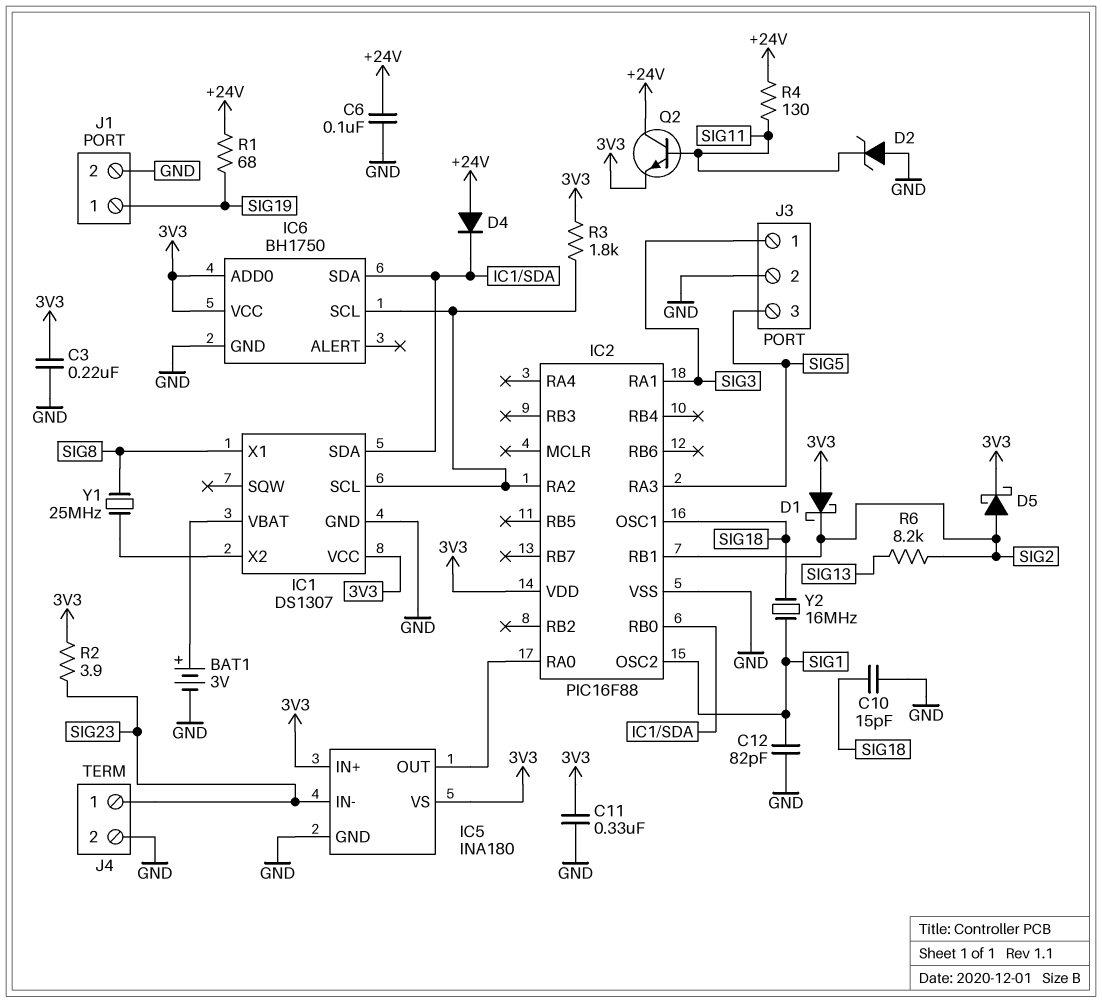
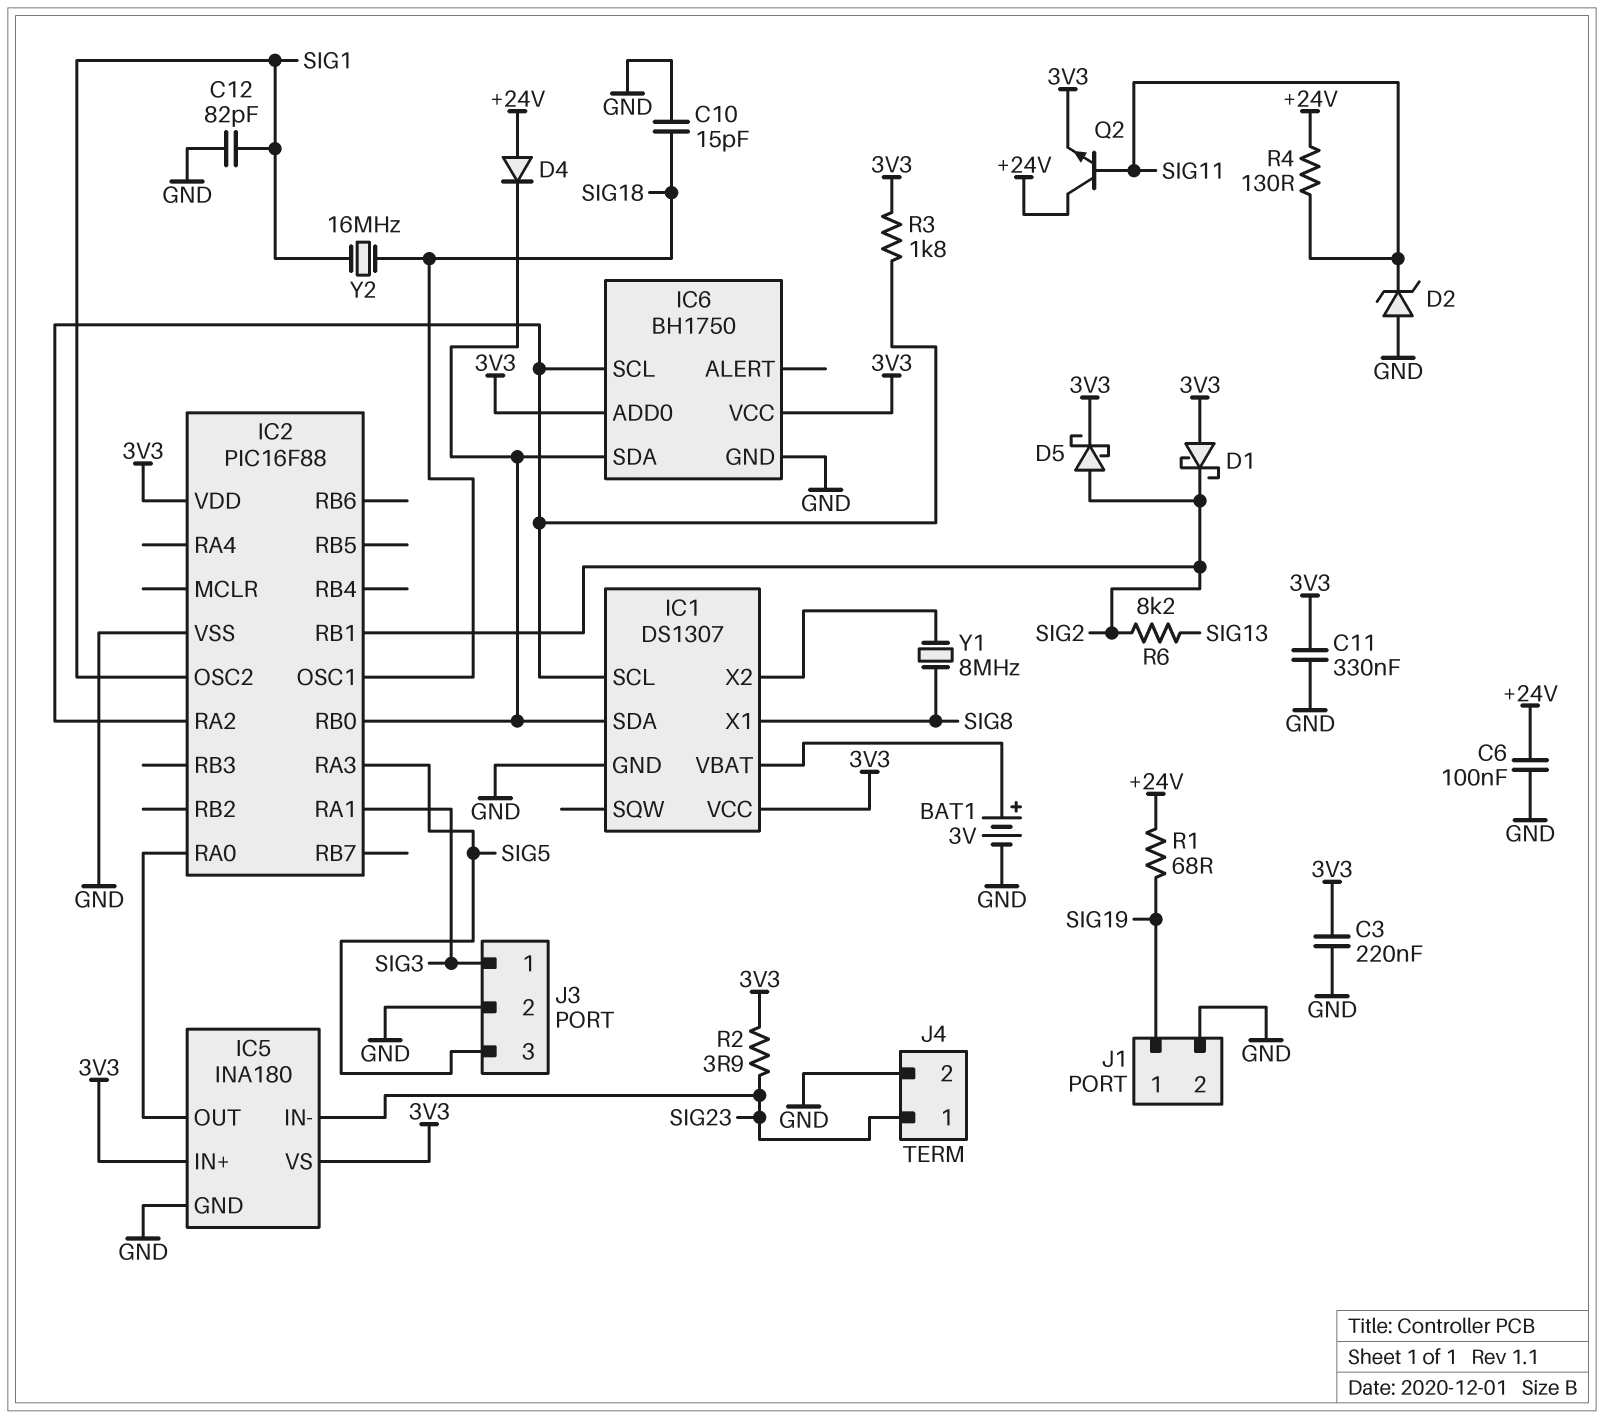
Y1: 25MHz (IC1/X2, SIG8) -> 8MHz (IC1/X2, SIG8)

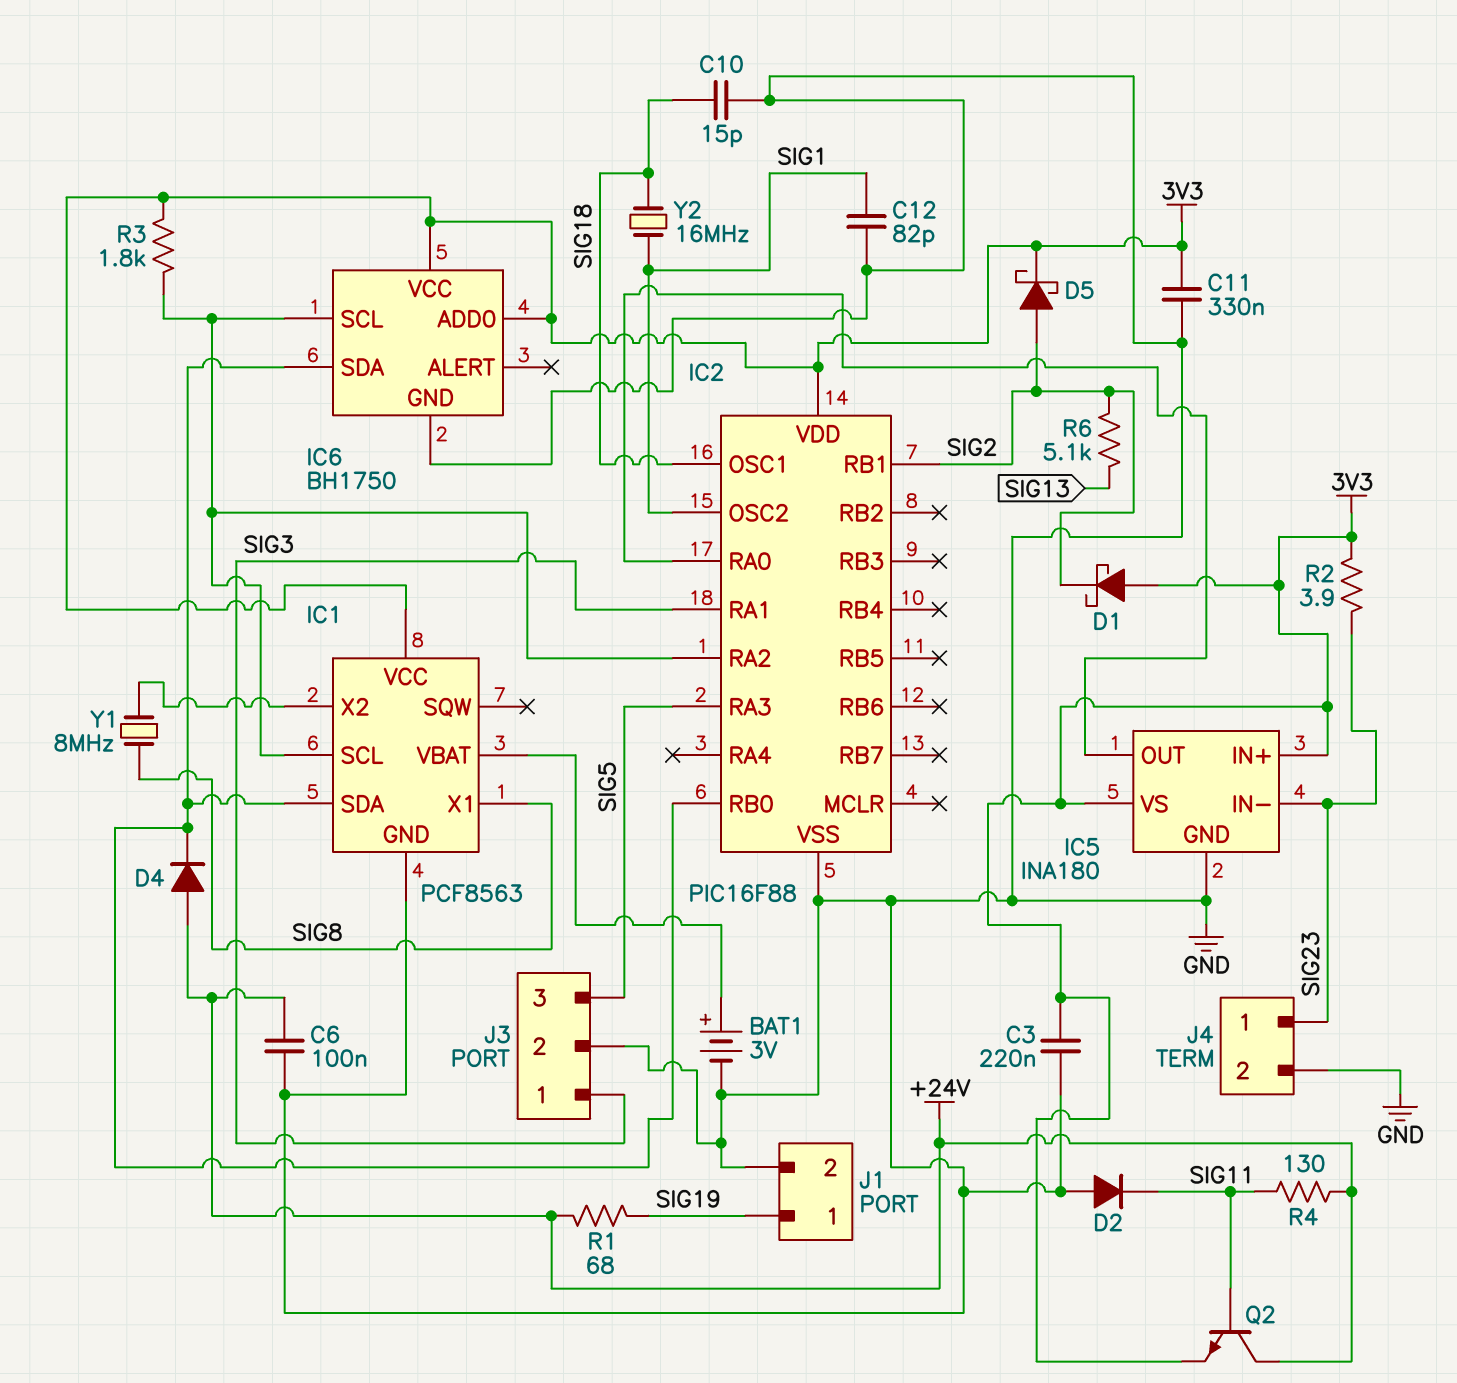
D2: zener (A GND, K SIG11) -> diode (A GND, K SIG11)
IC1: DS1307 -> PCF8563
R6: 8.2k (SIG2, SIG13) -> 5.1k (SIG2, SIG13)

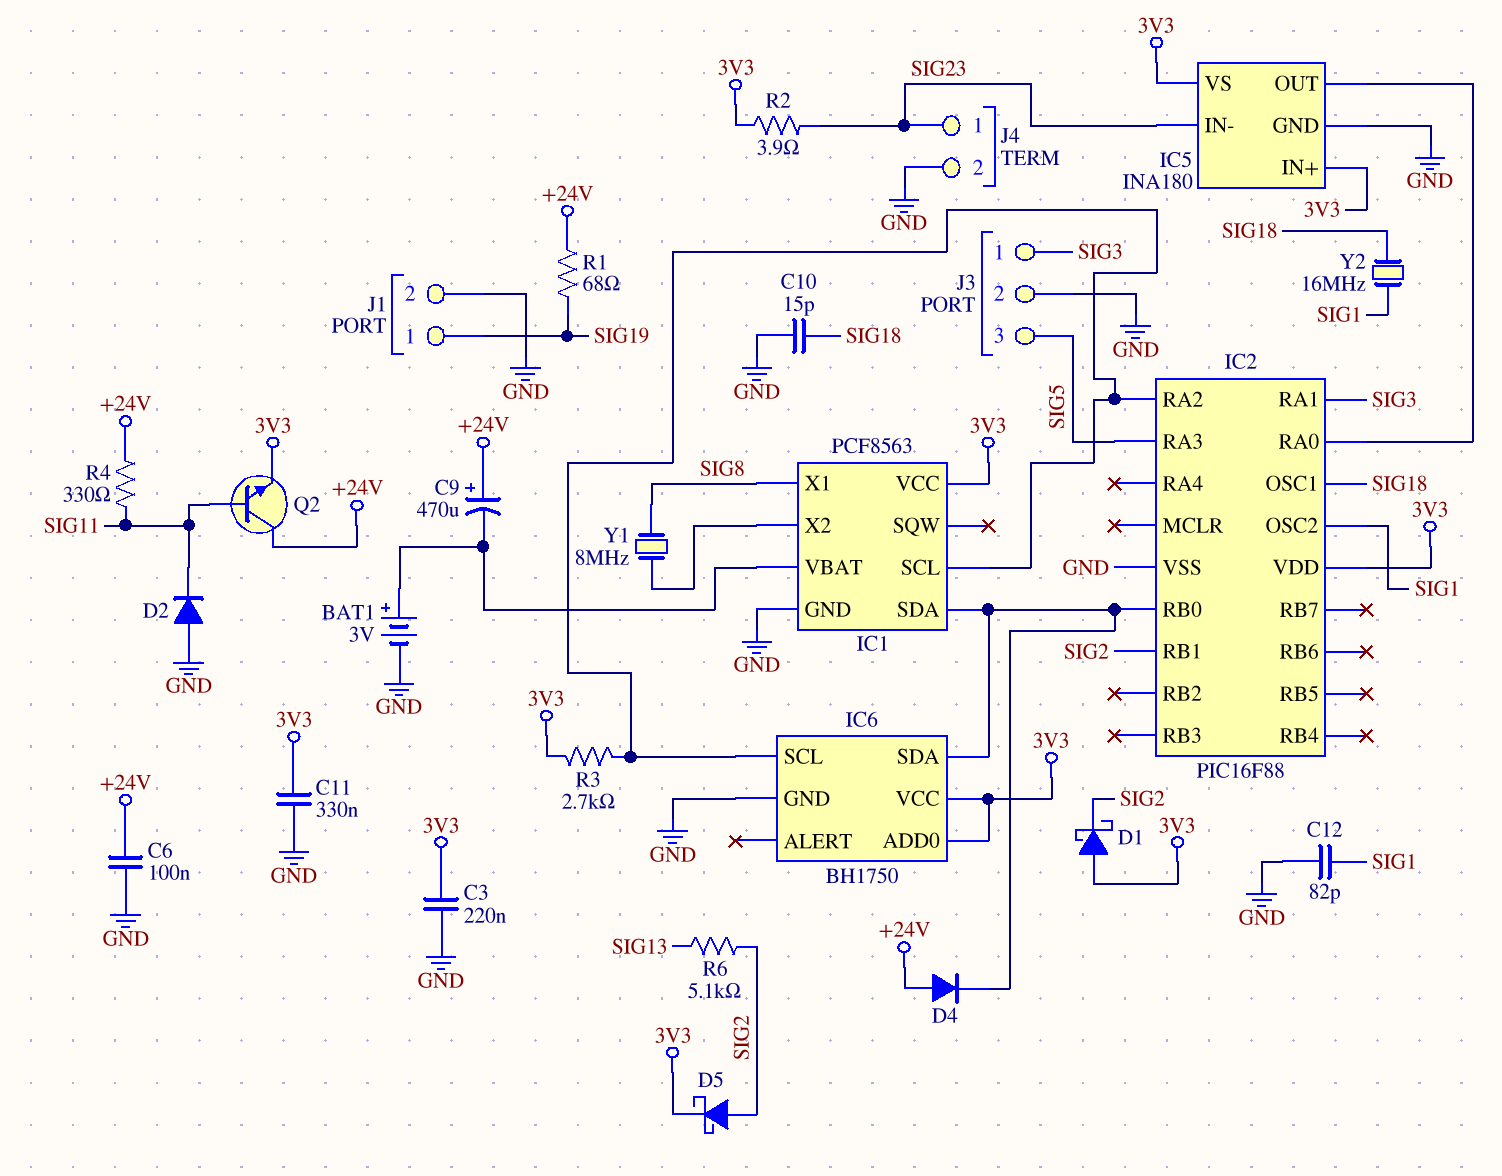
C9: none -> 470uF (plus +24V, minus IC1/VBAT)
R3: 1.8k (3V3, IC1/SCL) -> 2.7k (3V3, IC1/SCL)
R4: 130 (+24V, SIG11) -> 330 (+24V, SIG11)

